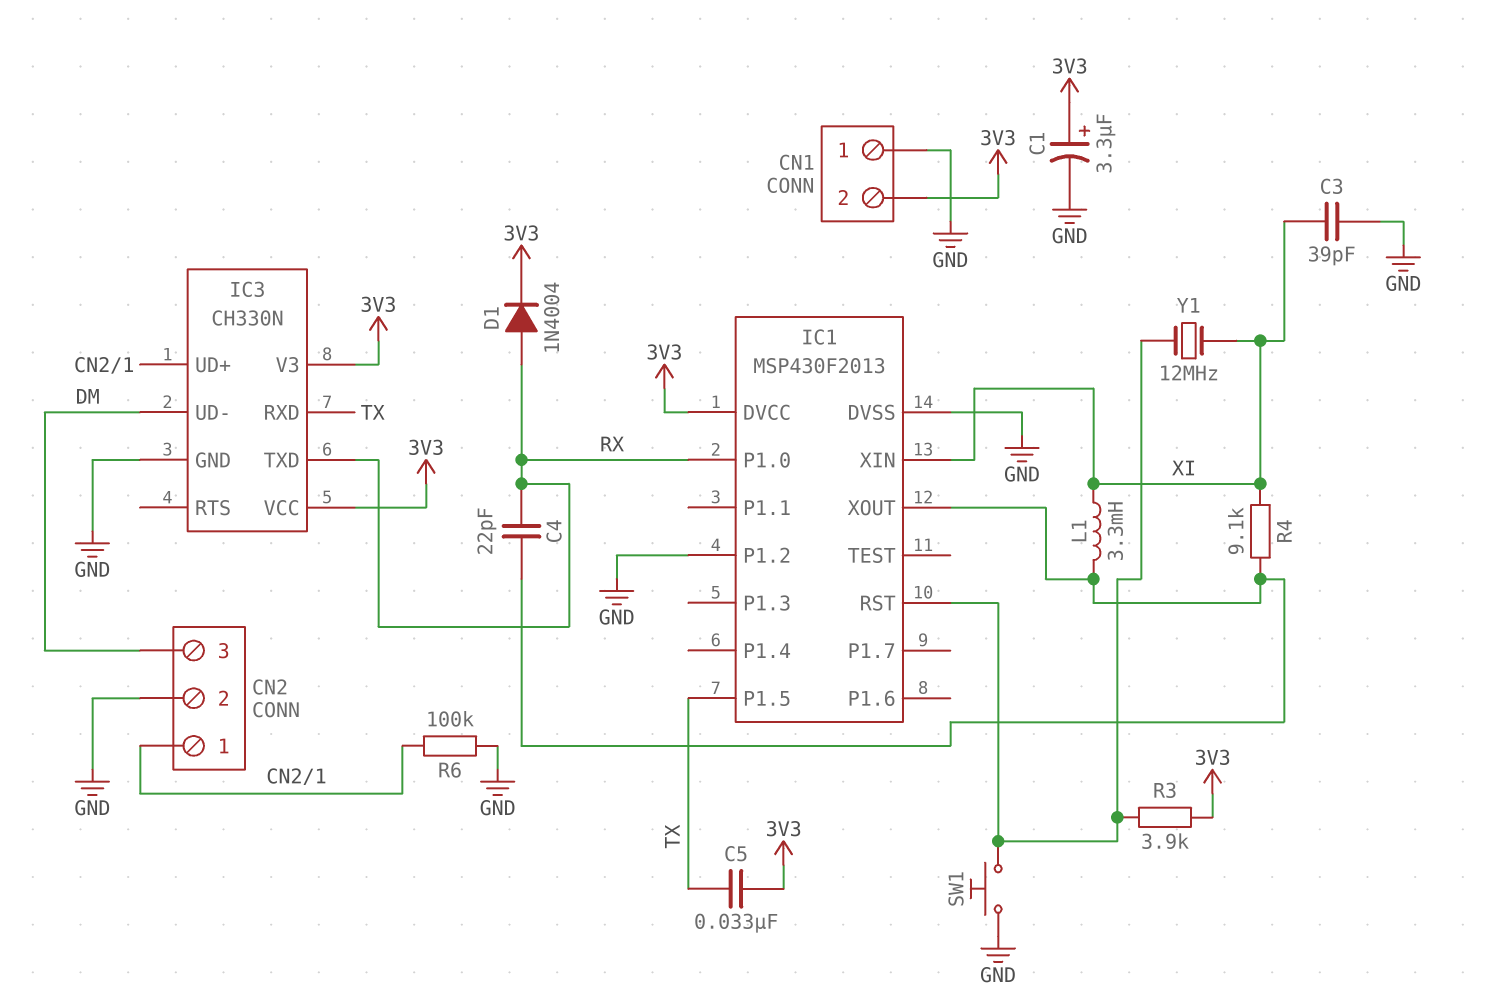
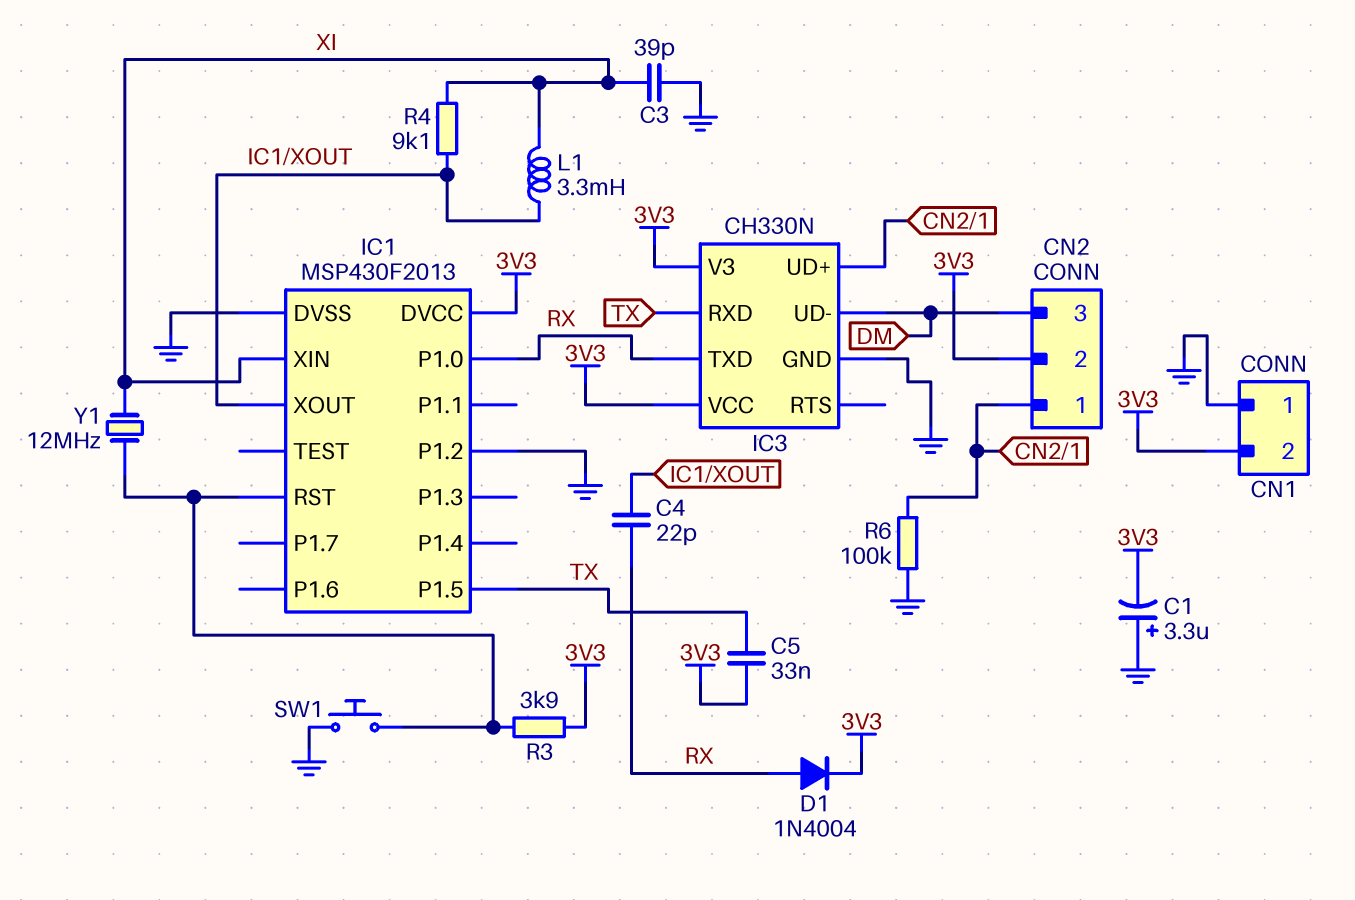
C1: 3.3uF (plus 3V3, minus GND) -> 3.3uF (plus GND, minus 3V3)
CN2 pin 2: GND -> 3V3

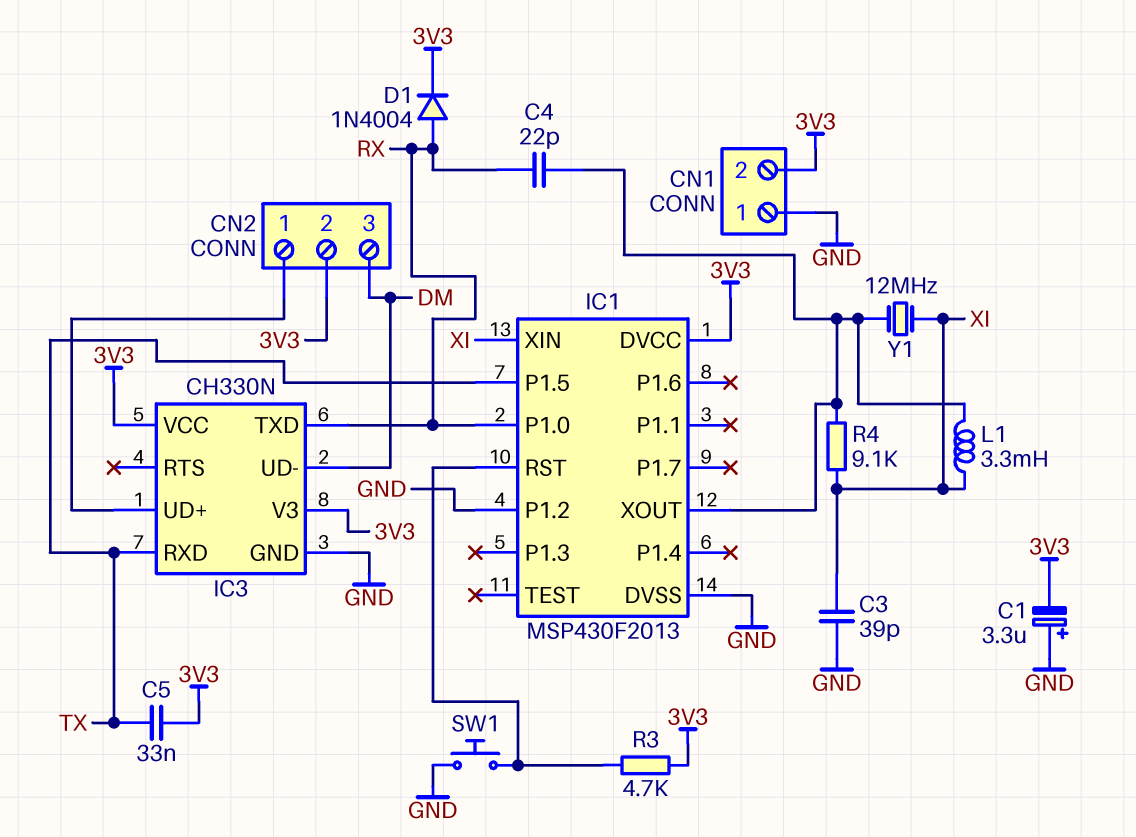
R3: 3.9k (3V3, IC1/RST) -> 4.7k (3V3, IC1/RST)
R6: 100k (CN2/1, GND) -> none
Y1: 12MHz (IC1/RST, XI) -> 12MHz (IC1/XOUT, XI)

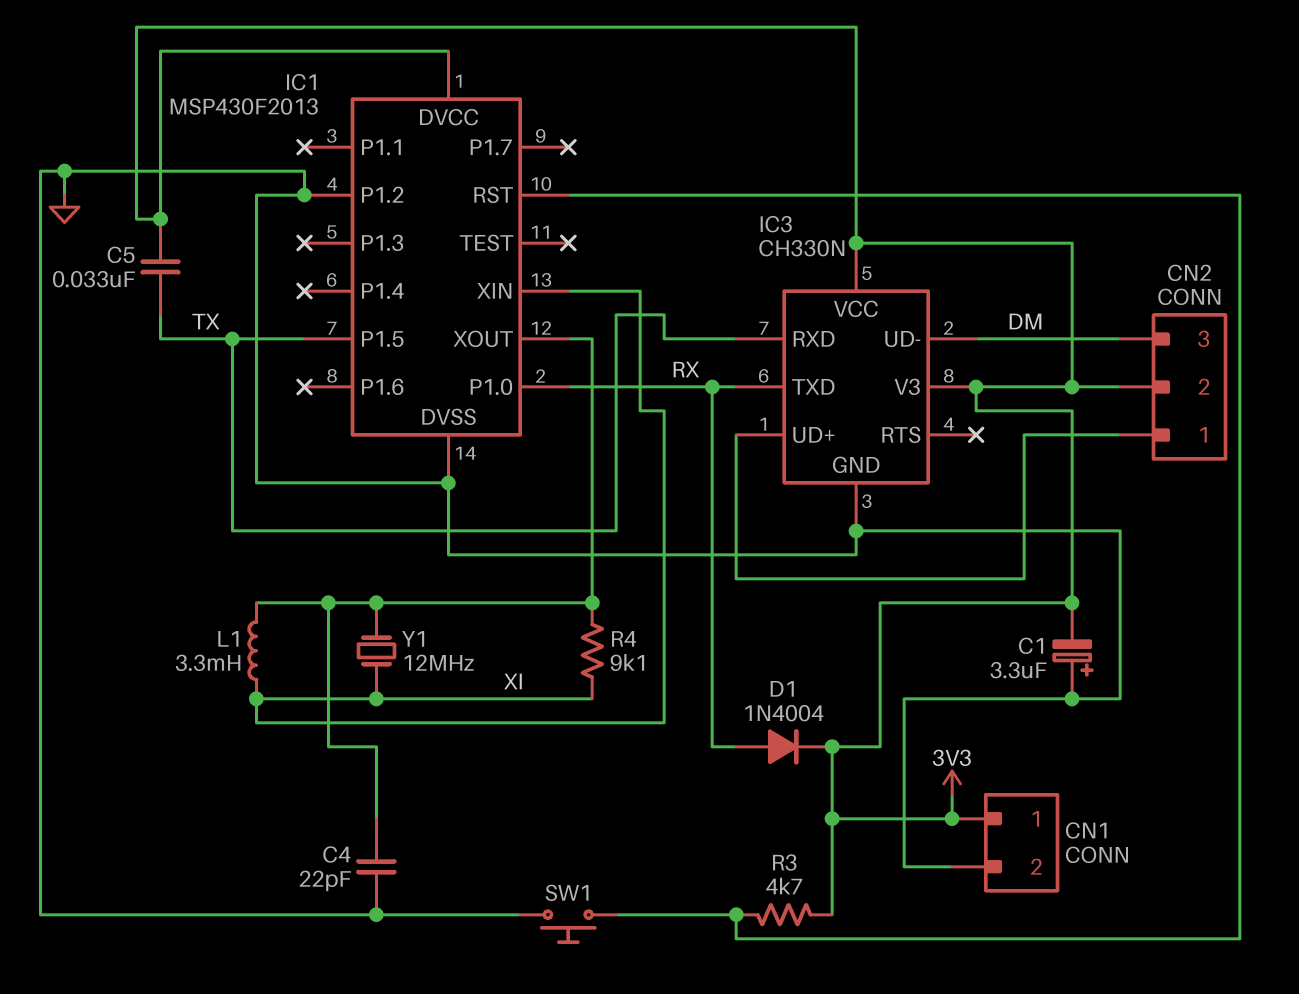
C3: 39pF (GND, XI) -> none
C4: 22pF (IC1/XOUT, RX) -> 22pF (GND, IC1/XOUT)
CN1 pin 1: GND -> 3V3
CN1 pin 2: 3V3 -> GND

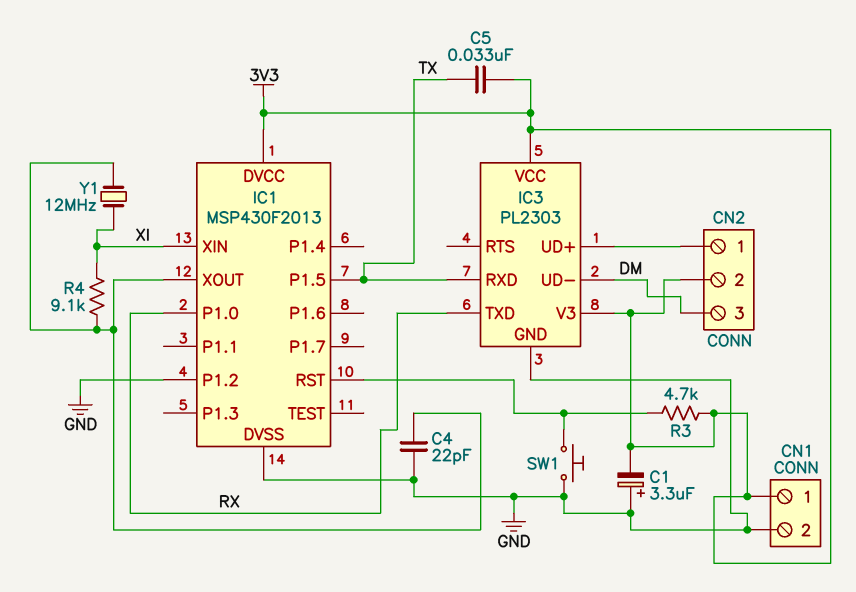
D1: diode 1N4004 (A RX, K 3V3) -> none
IC3: CH330N -> PL2303
L1: 3.3mH (IC1/XOUT, XI) -> none

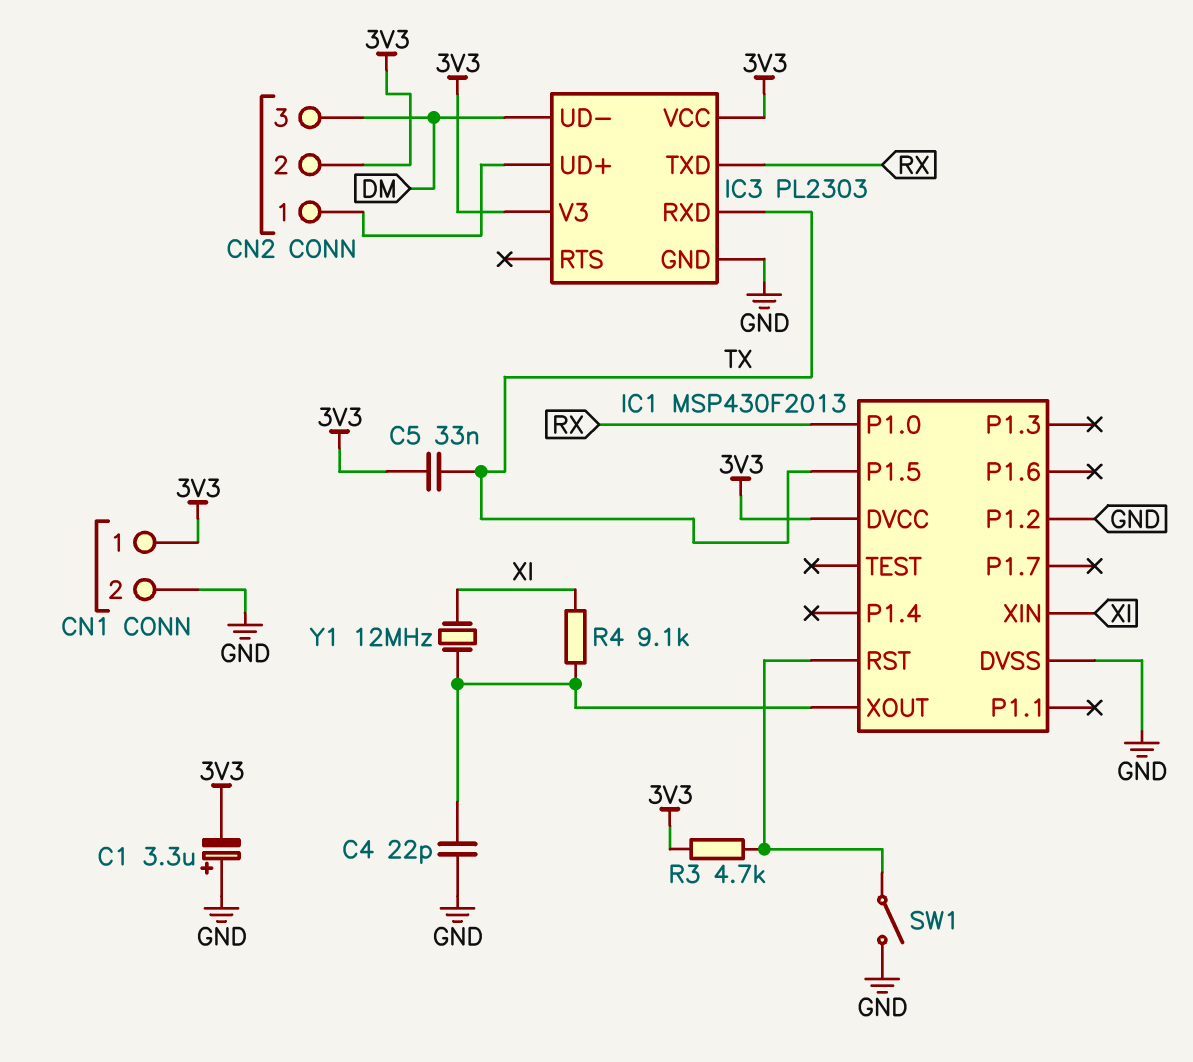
SW1: button (GND, IC1/RST) -> switch (GND, IC1/RST)

